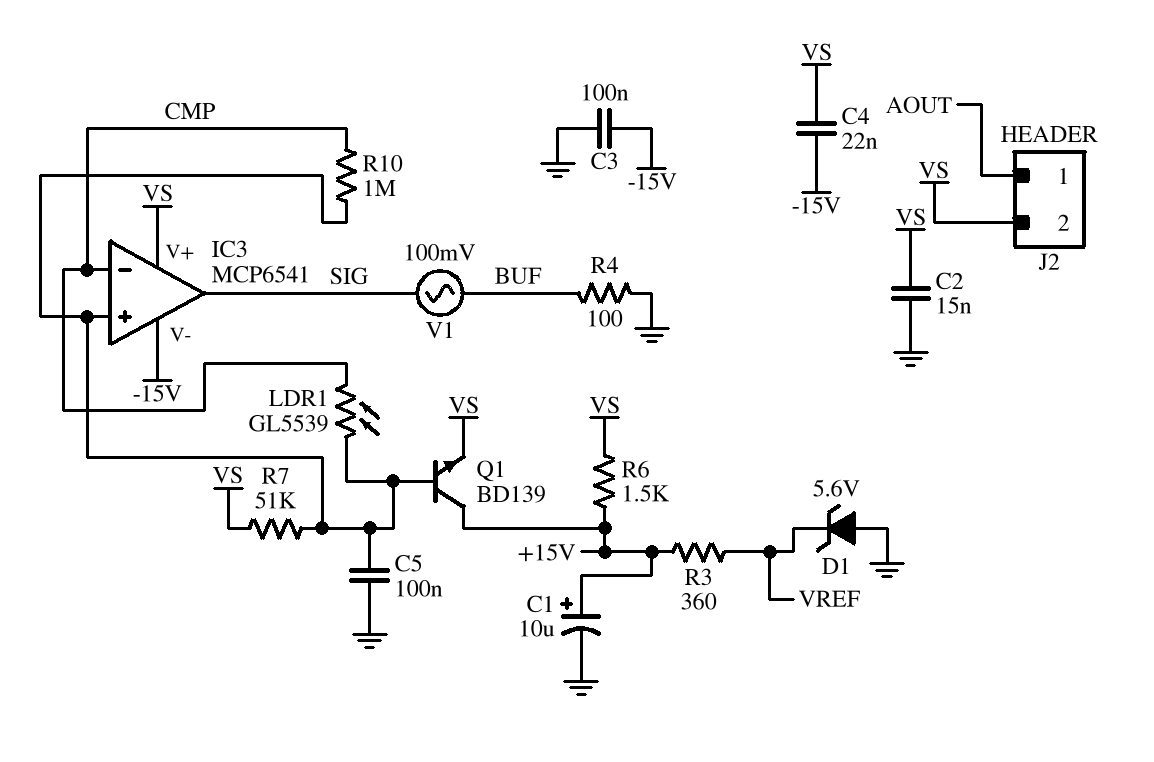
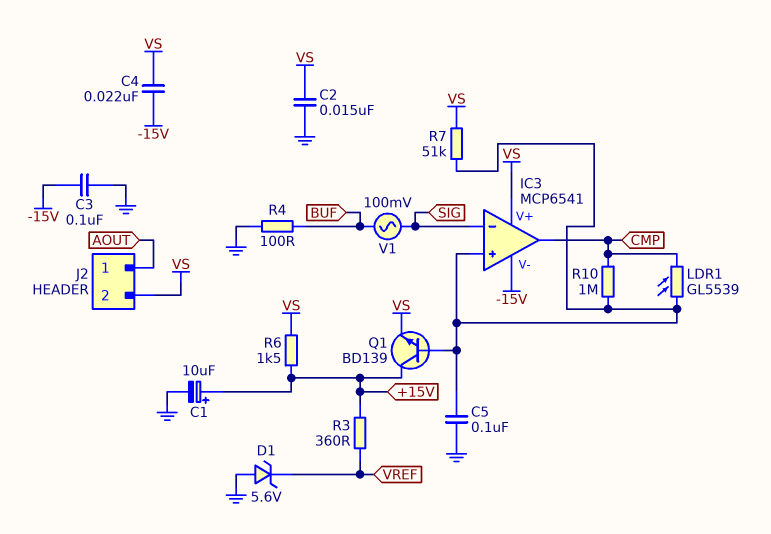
IC3 pin in-: CMP -> SIG
IC3 pin out: SIG -> CMP

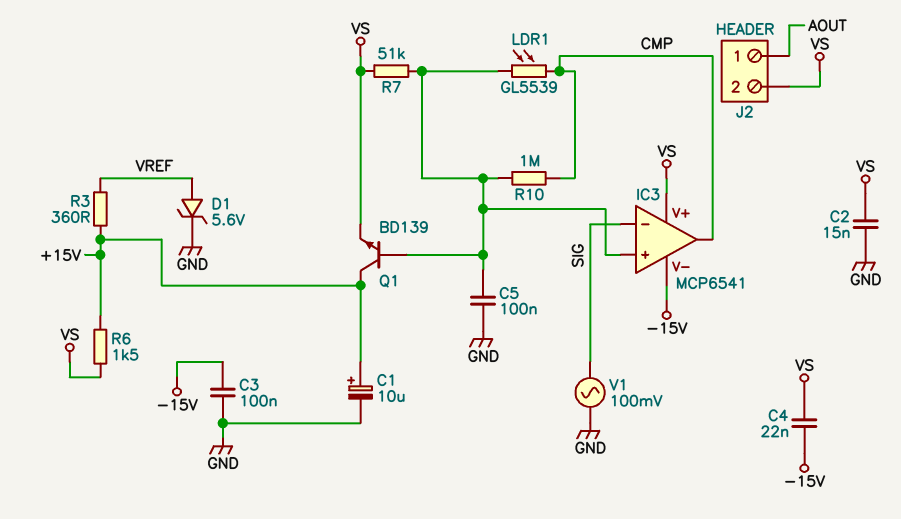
D1: zener 5.6V (A GND, K VREF) -> zener 5.6V (A VREF, K GND)
R4: 100 (BUF, GND) -> none
V1: AC 100mV (BUF, SIG) -> AC 100mV (GND, SIG)

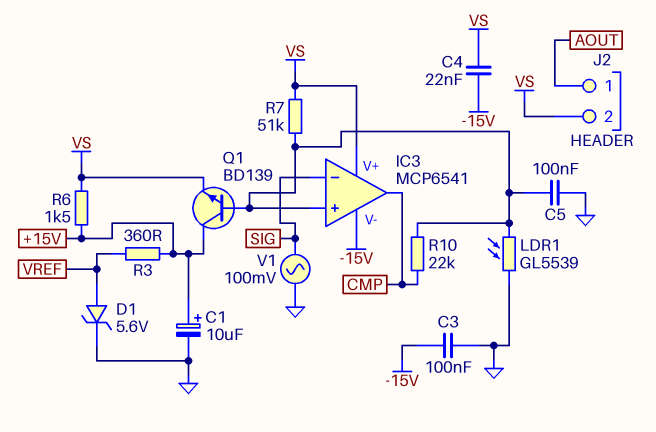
C2: 15nF (GND, VS) -> none
LDR1: GL5539 (CMP, IC3/in+) -> GL5539 (GND, IC3/in+)
R10: 1M (CMP, IC3/in+) -> 22k (CMP, IC3/in+)

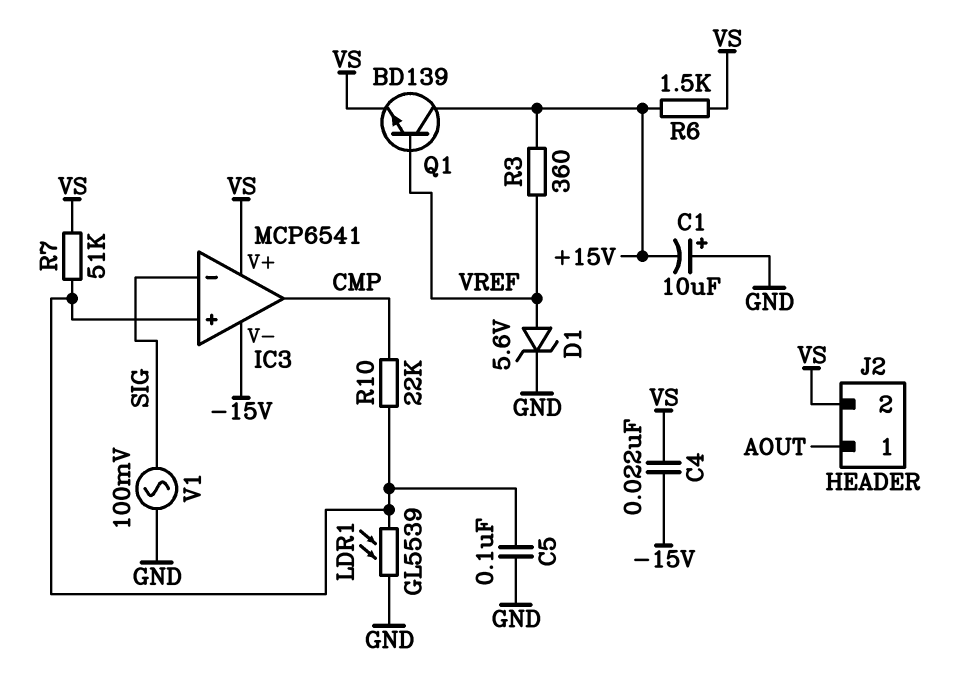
C1: 10uF (plus +15V, minus GND) -> 10uF (plus GND, minus +15V)
C3: 100nF (-15V, GND) -> none
Q1: NPN BD139 (B IC3/in+, C +15V, E VS) -> NPN BD139 (B VREF, C +15V, E VS)

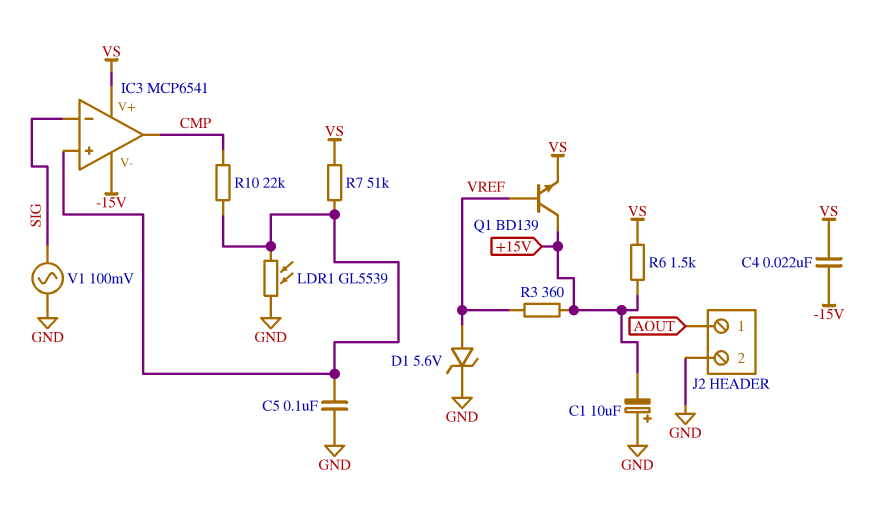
J2 pin 2: VS -> GND

